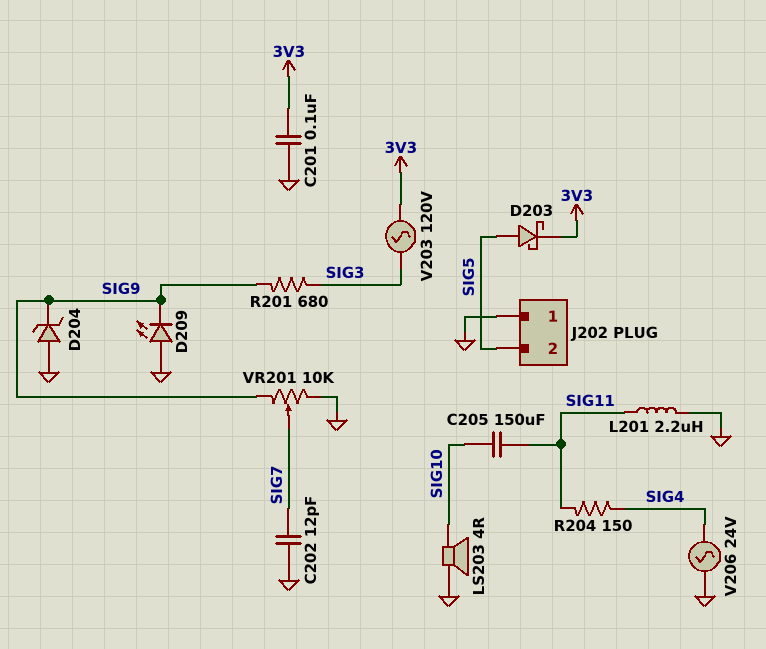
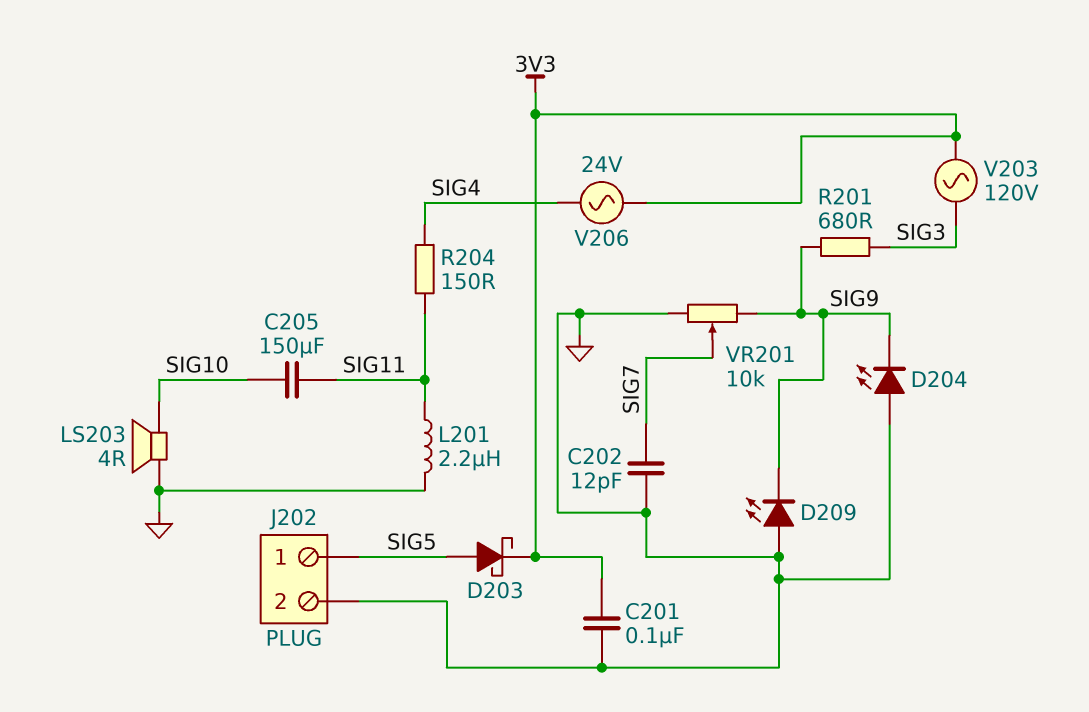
D204: zener (A GND, K SIG9) -> LED (A GND, K SIG9)
J202 pin 1: GND -> SIG5
J202 pin 2: SIG5 -> GND
V206: AC 24V (GND, SIG4) -> AC 24V (3V3, SIG4)

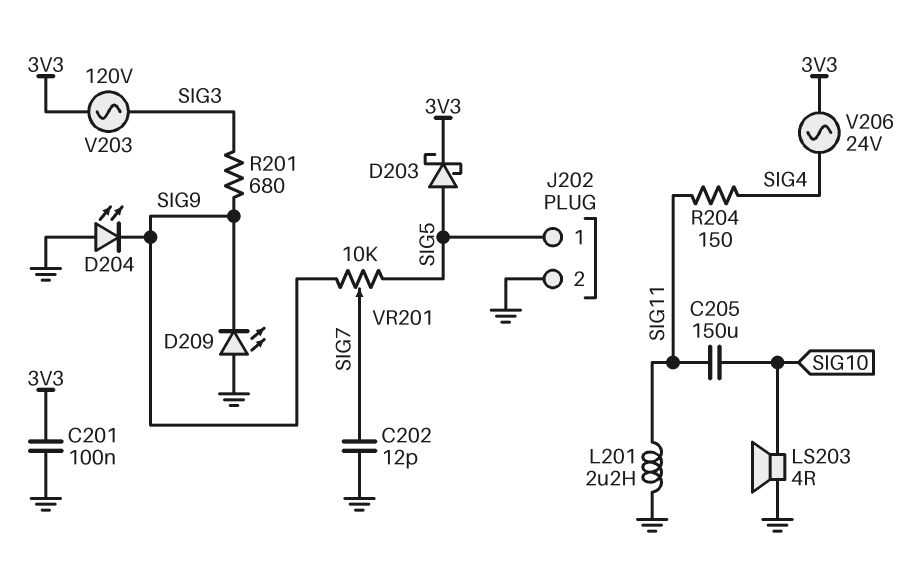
VR201: 10k (GND, SIG9, wiper SIG7) -> 10k (SIG5, SIG9, wiper SIG7)

